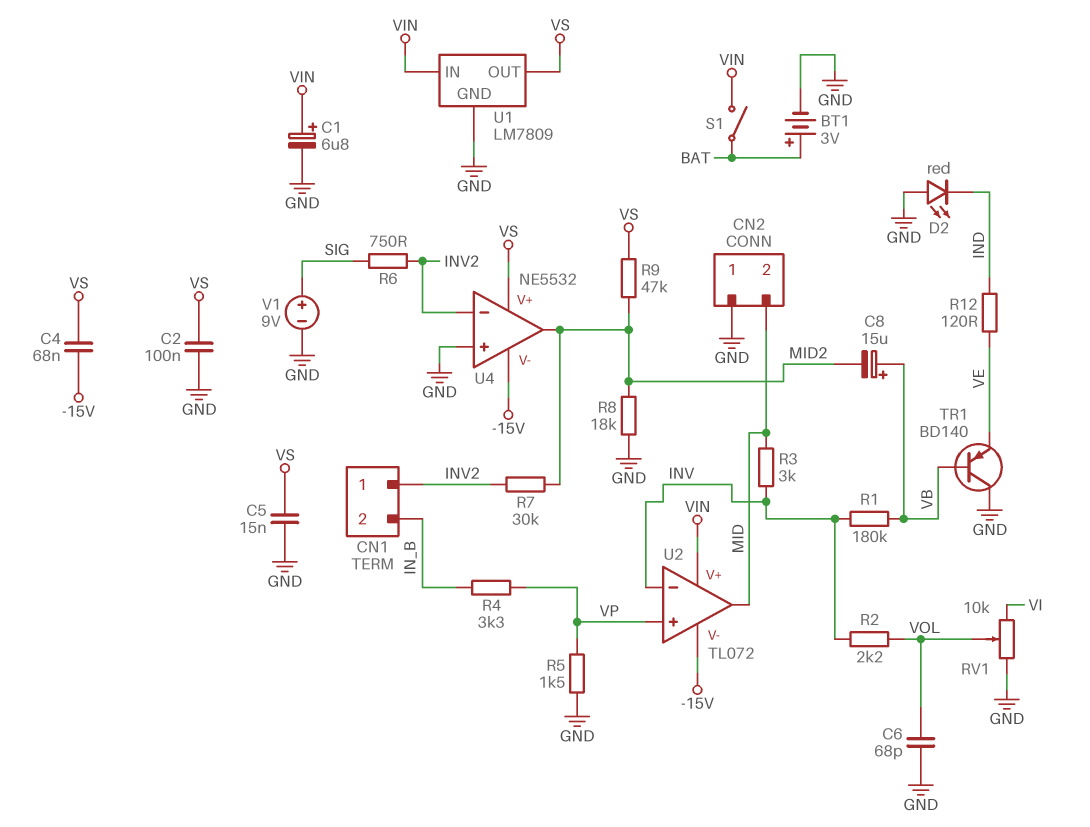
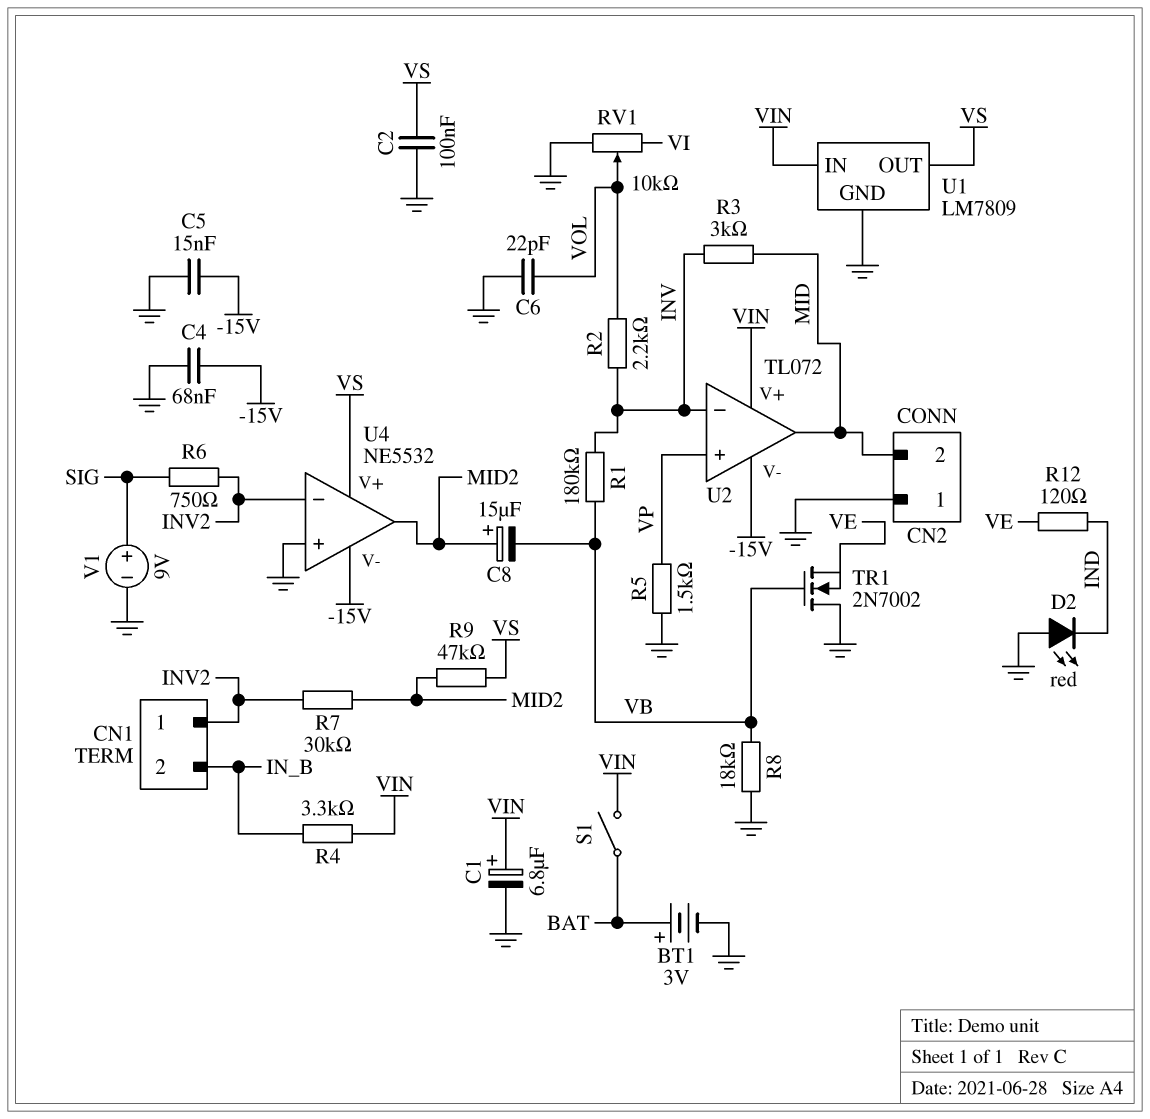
C4: 68nF (-15V, VS) -> 68nF (-15V, GND)
C5: 15nF (GND, VS) -> 15nF (-15V, GND)
C6: 68pF (GND, VOL) -> 22pF (GND, VOL)
C8: 15uF (plus VB, minus MID2) -> 15uF (plus MID2, minus VB)
R4: 3.3k (IN_B, VP) -> 3.3k (IN_B, VIN)
R8: 18k (GND, MID2) -> 18k (GND, VB)
TR1: PNP BD140 (B VB, C GND, E VE) -> NMOS 2N7002 (G VB, D GND, S VE)

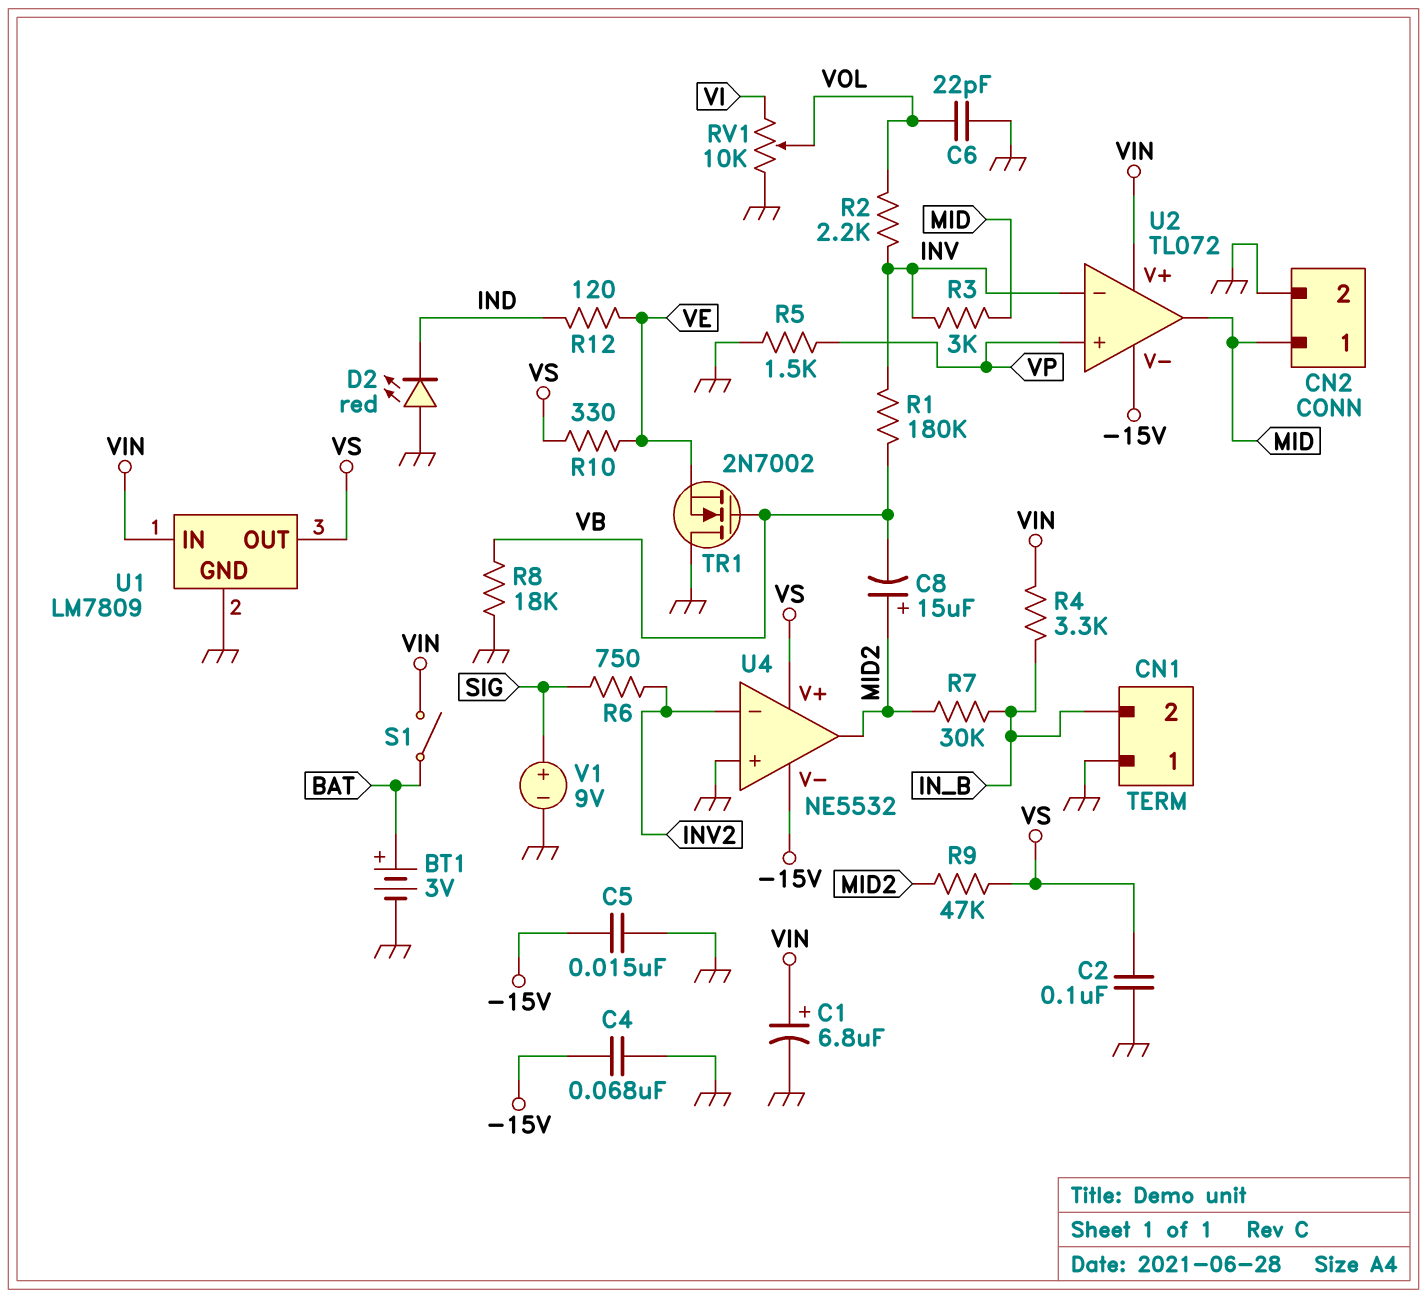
CN1 pin 1: INV2 -> GND
CN2 pin 1: GND -> MID
CN2 pin 2: MID -> GND
R7: 30k (INV2, MID2) -> 30k (IN_B, MID2)
R10: none -> 330 (VE, VS)

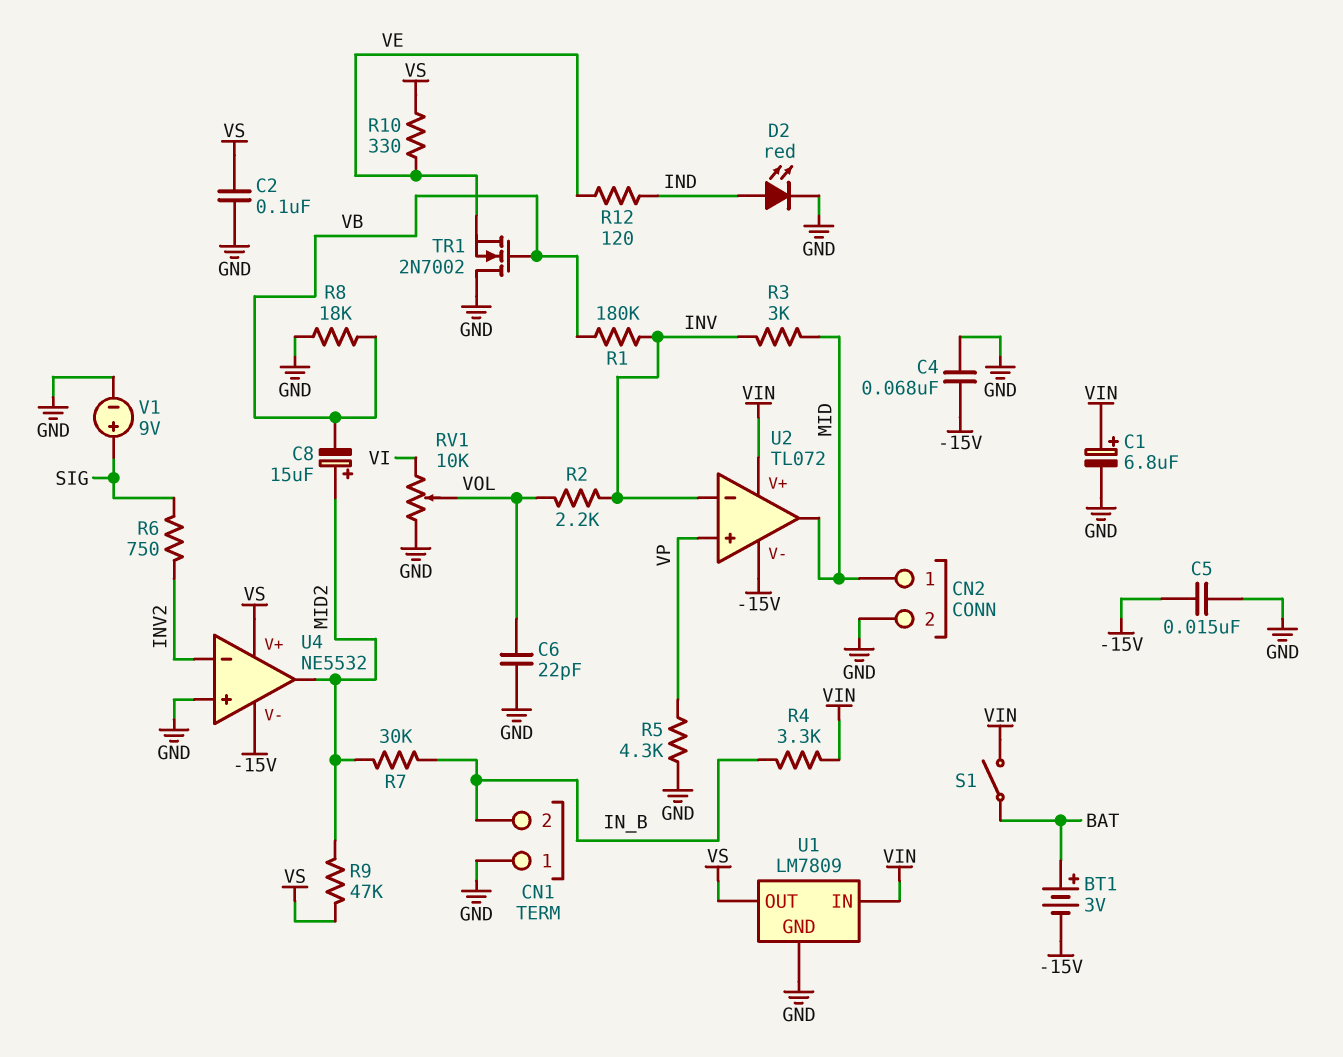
BT1: 3V (plus BAT, minus GND) -> 3V (plus BAT, minus -15V)
D2: LED red (A GND, K IND) -> LED red (A IND, K GND)
R5: 1.5k (GND, VP) -> 4.3k (GND, VP)

